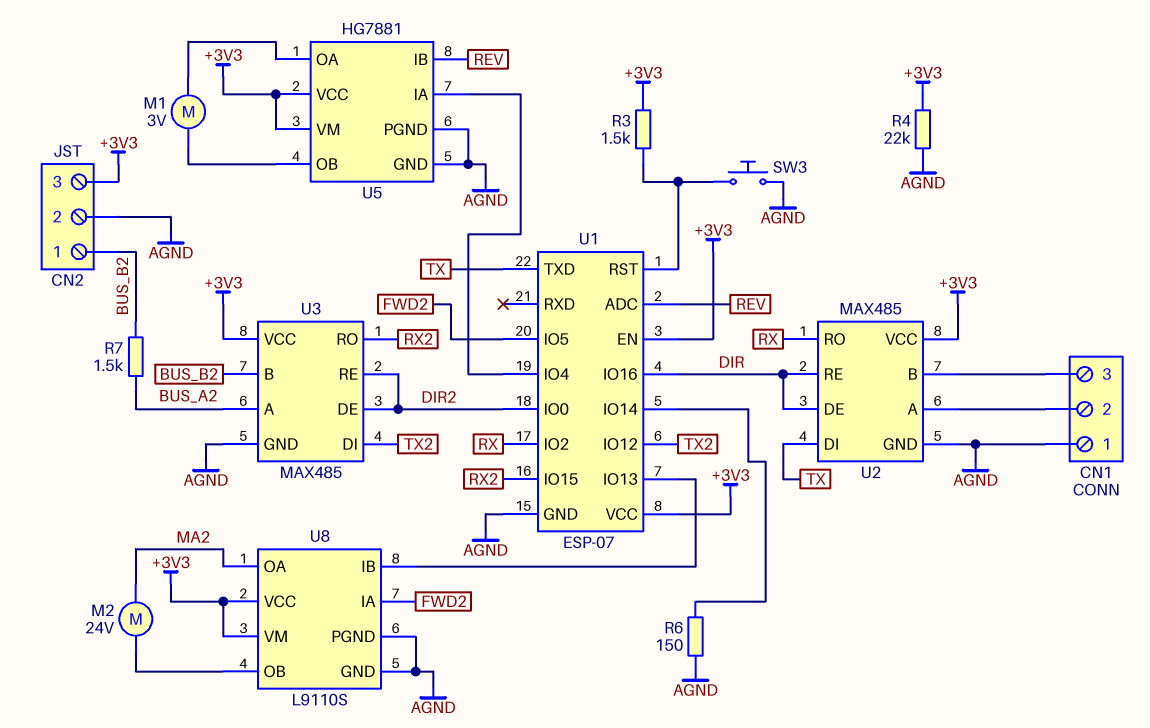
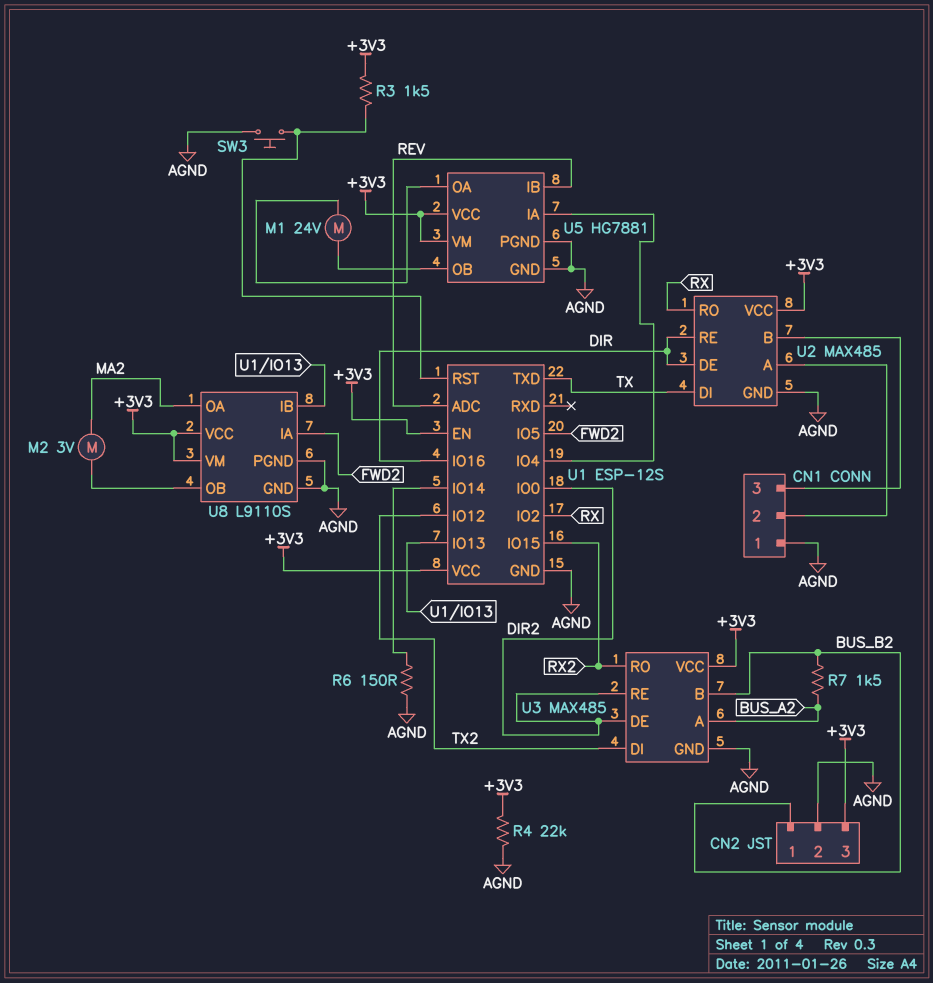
M1: motor 3V (U5/OA, U5/OB) -> motor 24V (U5/OA, U5/OB)
M2: motor 24V (MA2, U8/OB) -> motor 3V (MA2, U8/OB)
U1: ESP-07 -> ESP-12S

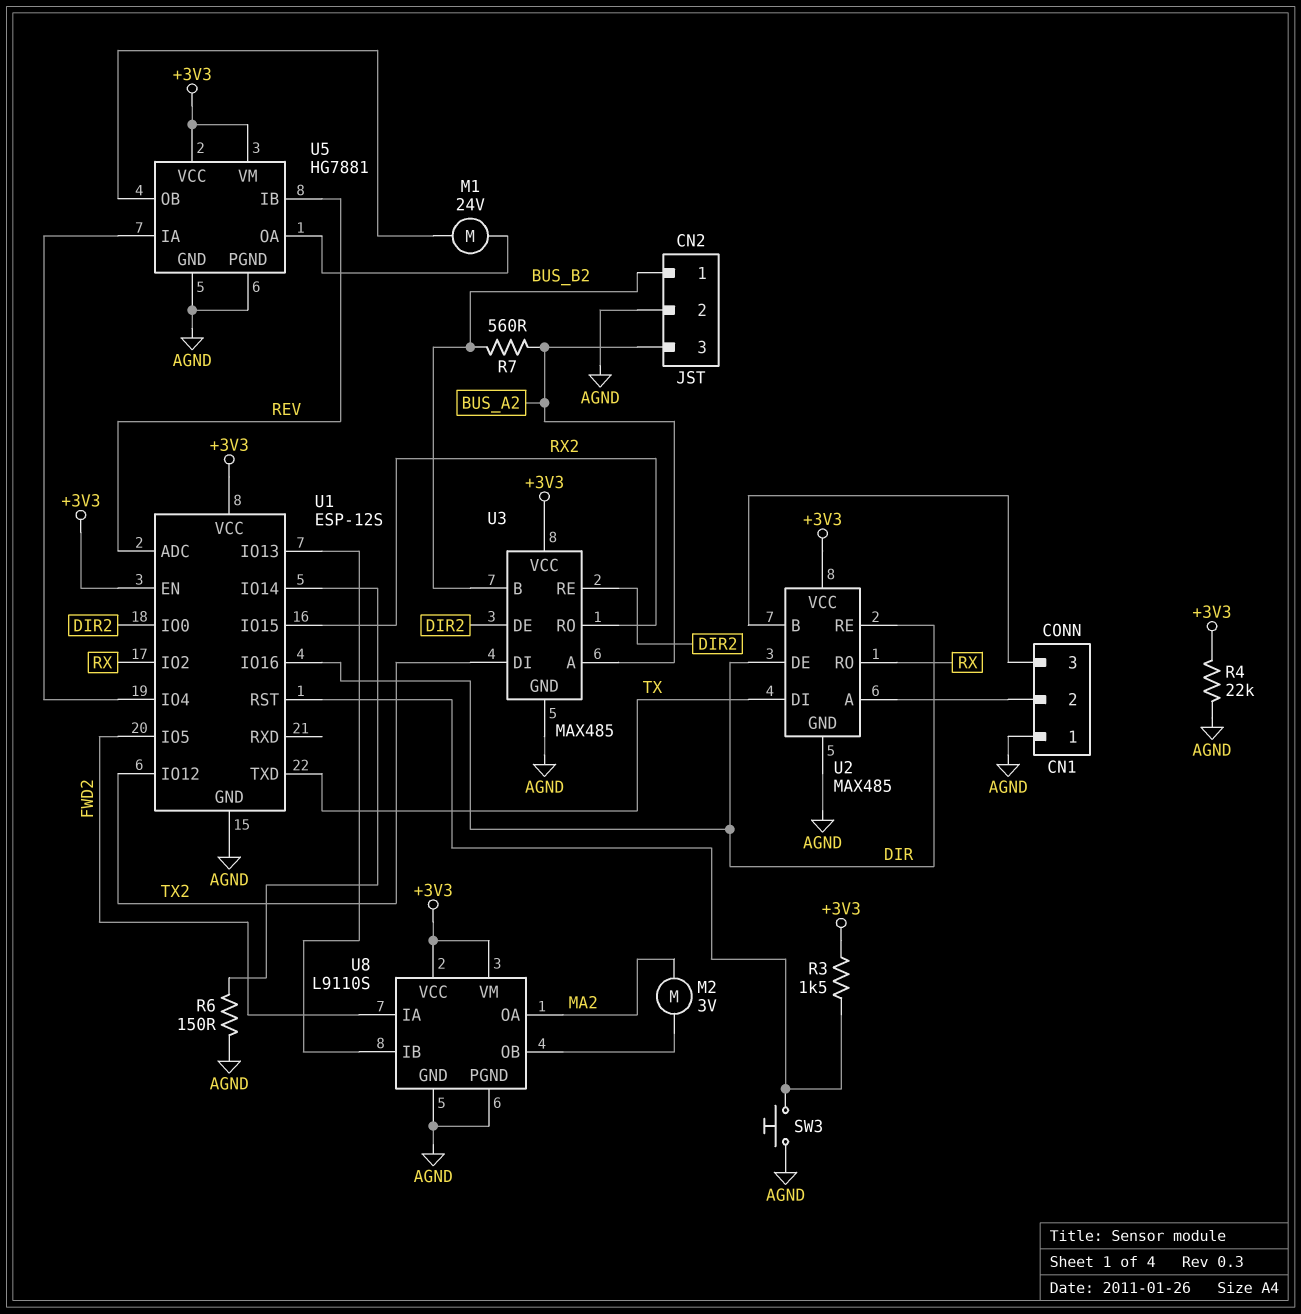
CN2 pin 3: +3V3 -> BUS_A2
R7: 1.5k (BUS_A2, BUS_B2) -> 560 (BUS_A2, BUS_B2)

